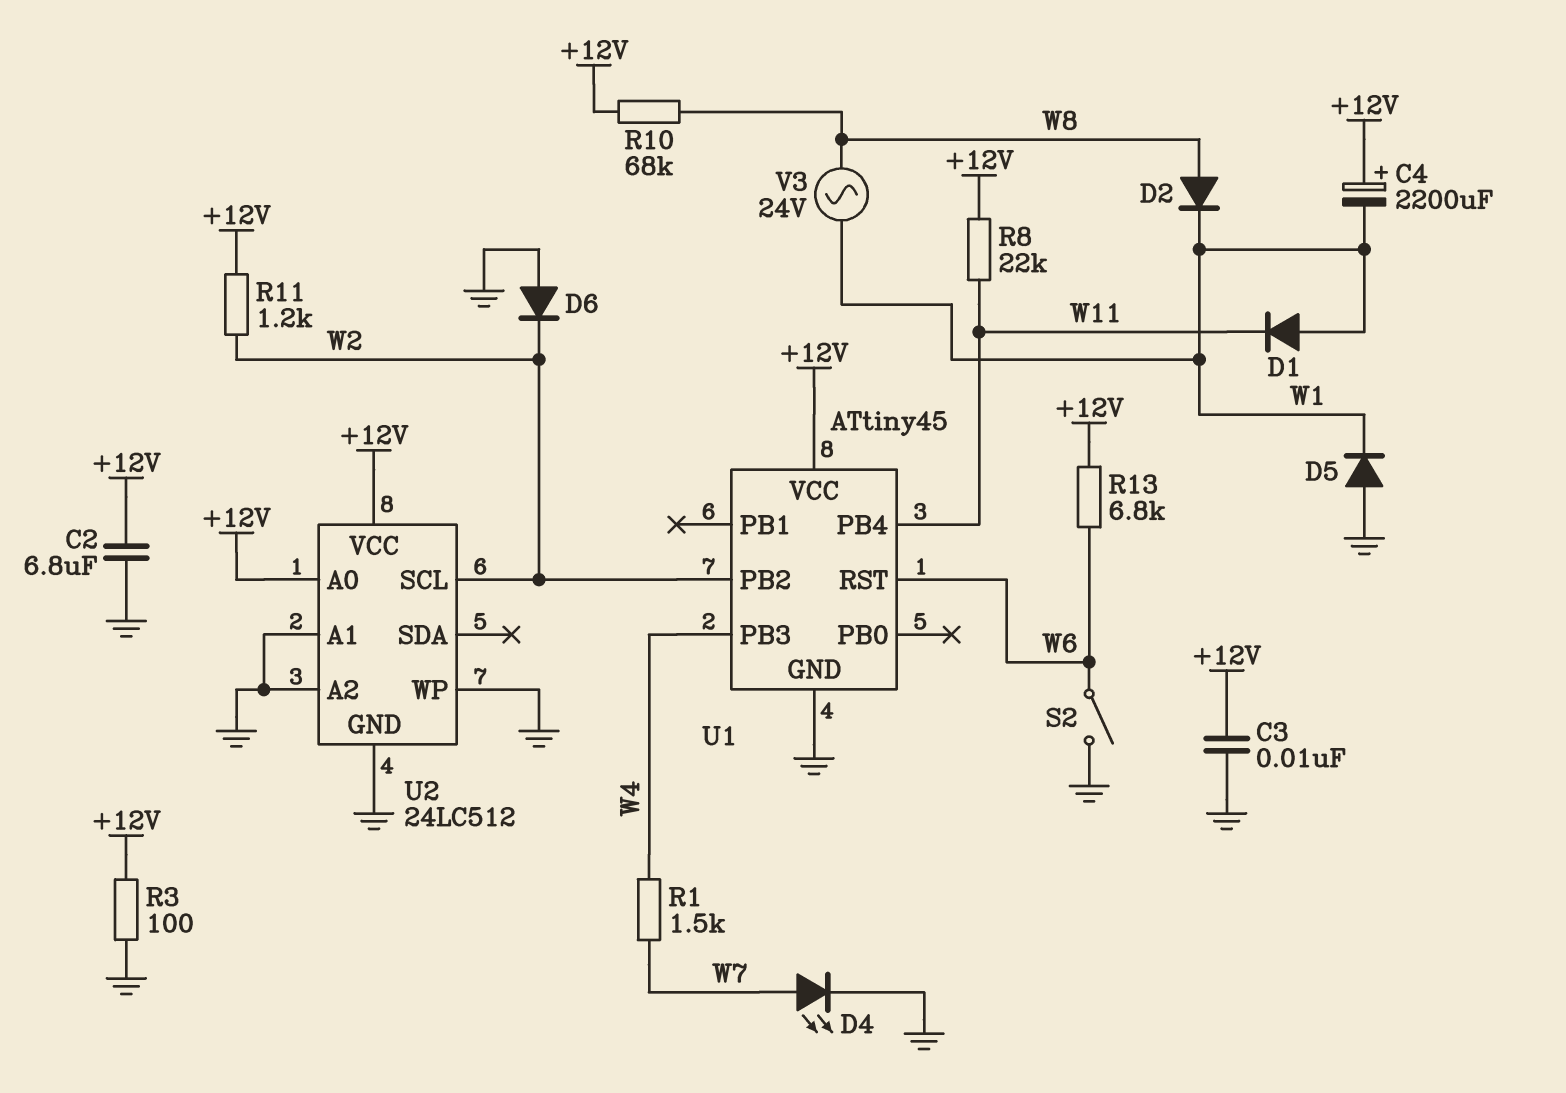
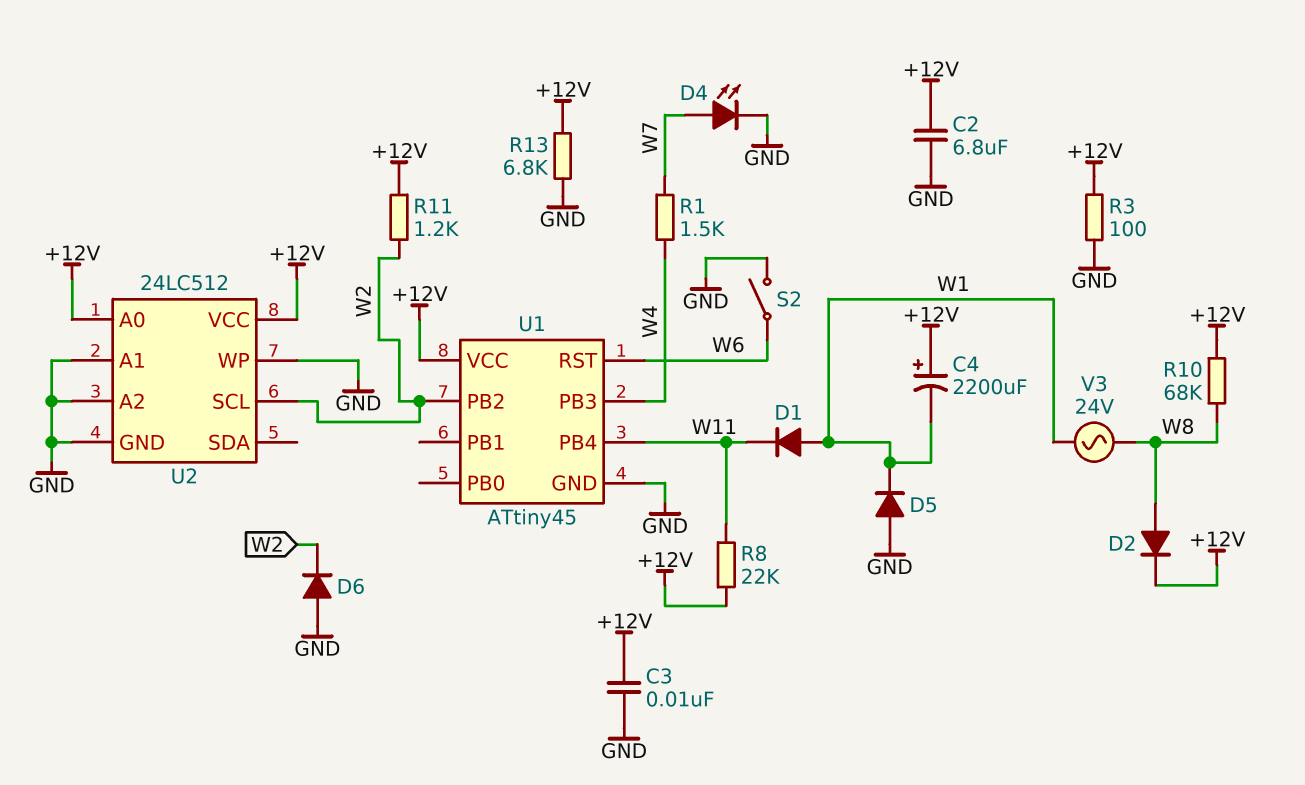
D2: diode (A W8, K W1) -> diode (A W8, K +12V)
R13: 6.8k (+12V, W6) -> 6.8k (+12V, GND)

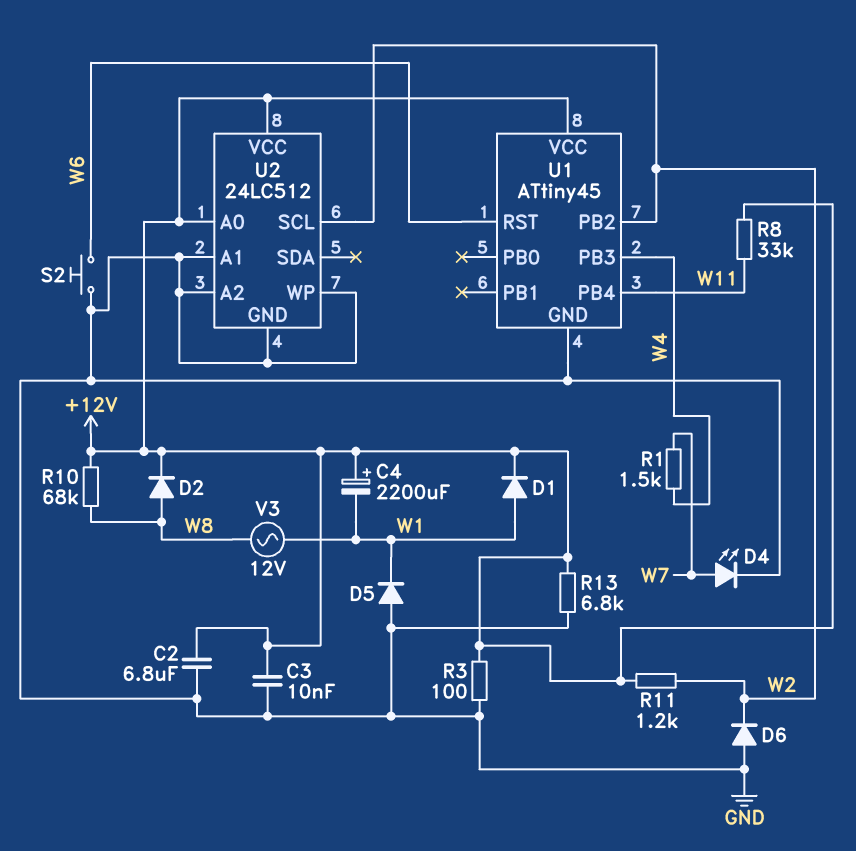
D1: diode (A W1, K W11) -> diode (A W1, K +12V)
R8: 22k (+12V, W11) -> 33k (+12V, W11)
S2: switch (GND, W6) -> button (GND, W6)
V3: AC 24V (W1, W8) -> AC 12V (W1, W8)

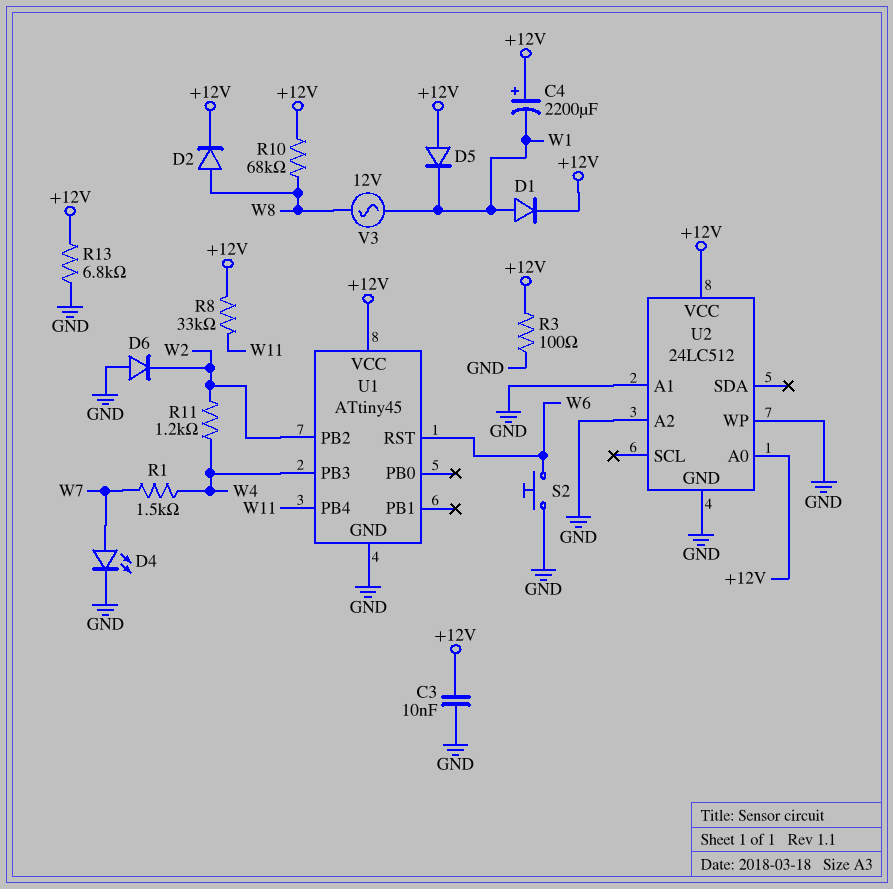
C2: 6.8uF (+12V, GND) -> none
D5: diode (A GND, K W1) -> diode (A +12V, K W1)
R11: 1.2k (+12V, W2) -> 1.2k (W2, W4)
U2 pin SCL: W2 -> none

